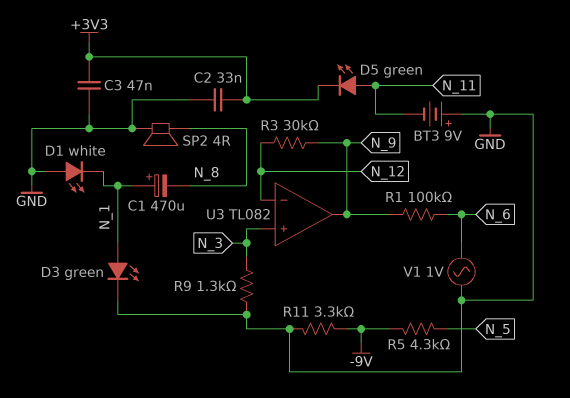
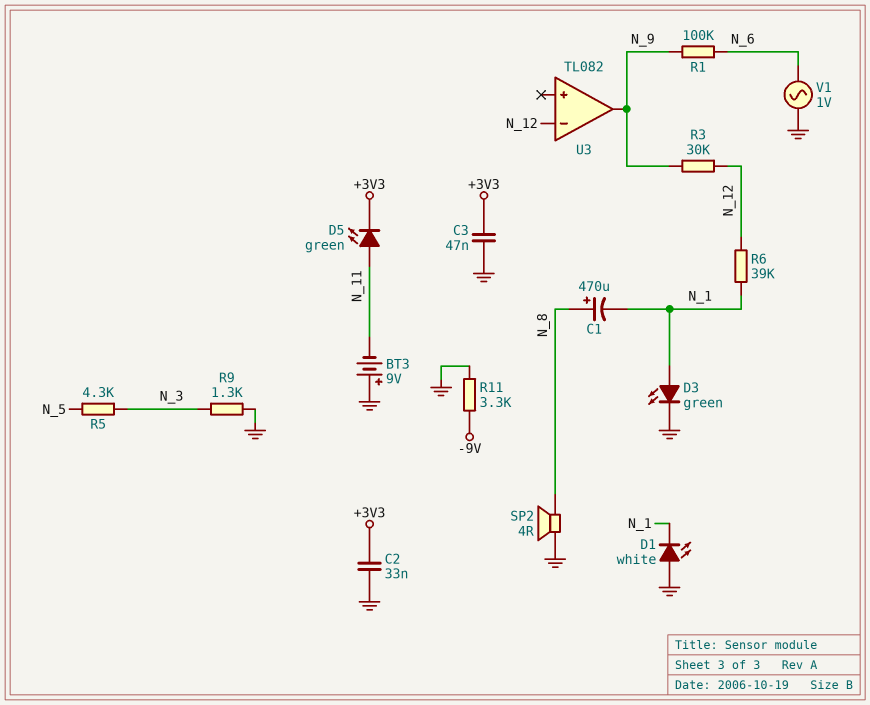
C1: 470uF (plus N_1, minus N_8) -> 470uF (plus N_8, minus N_1)
R5: 4.3k (-9V, N_5) -> 4.3k (N_3, N_5)
R6: none -> 39k (N_1, N_12)
U3 pin in+: N_3 -> none

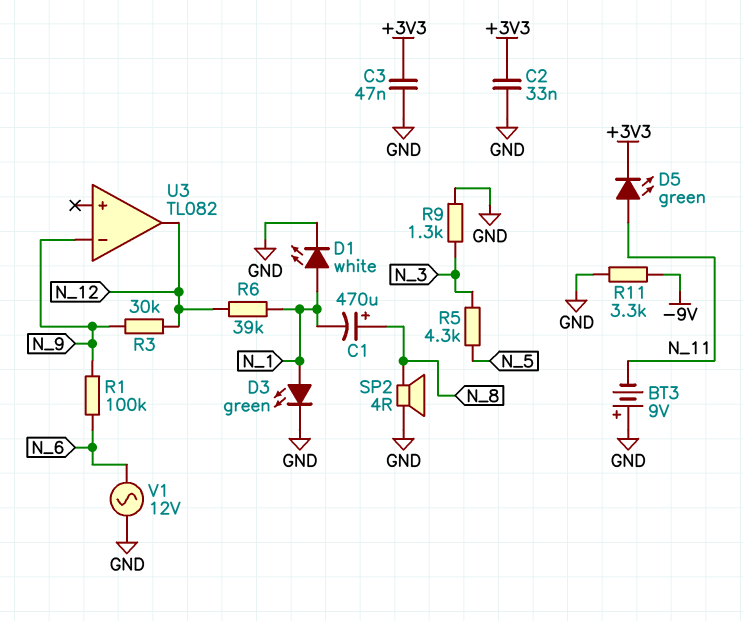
D1: LED white (A GND, K N_1) -> LED white (A N_1, K GND)
U3 pin in-: N_12 -> N_9
U3 pin out: N_9 -> N_12
V1: AC 1V (GND, N_6) -> AC 12V (GND, N_6)

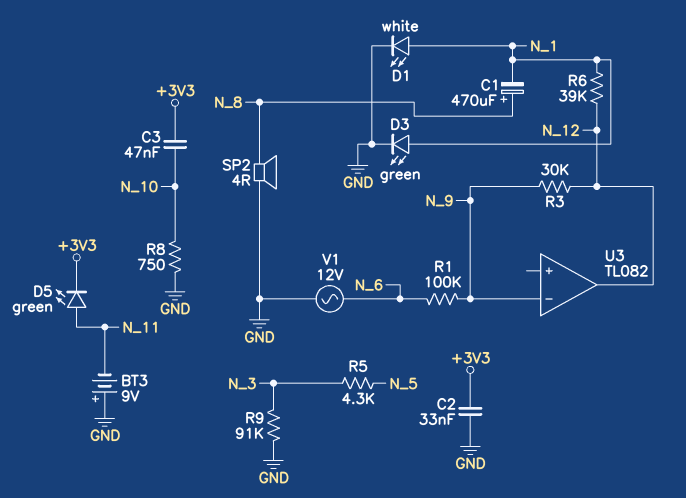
C3: 47nF (+3V3, GND) -> 47nF (+3V3, N_10)
R8: none -> 750 (GND, N_10)
R9: 1.3k (GND, N_3) -> 91k (GND, N_3)
R11: 3.3k (-9V, GND) -> none

